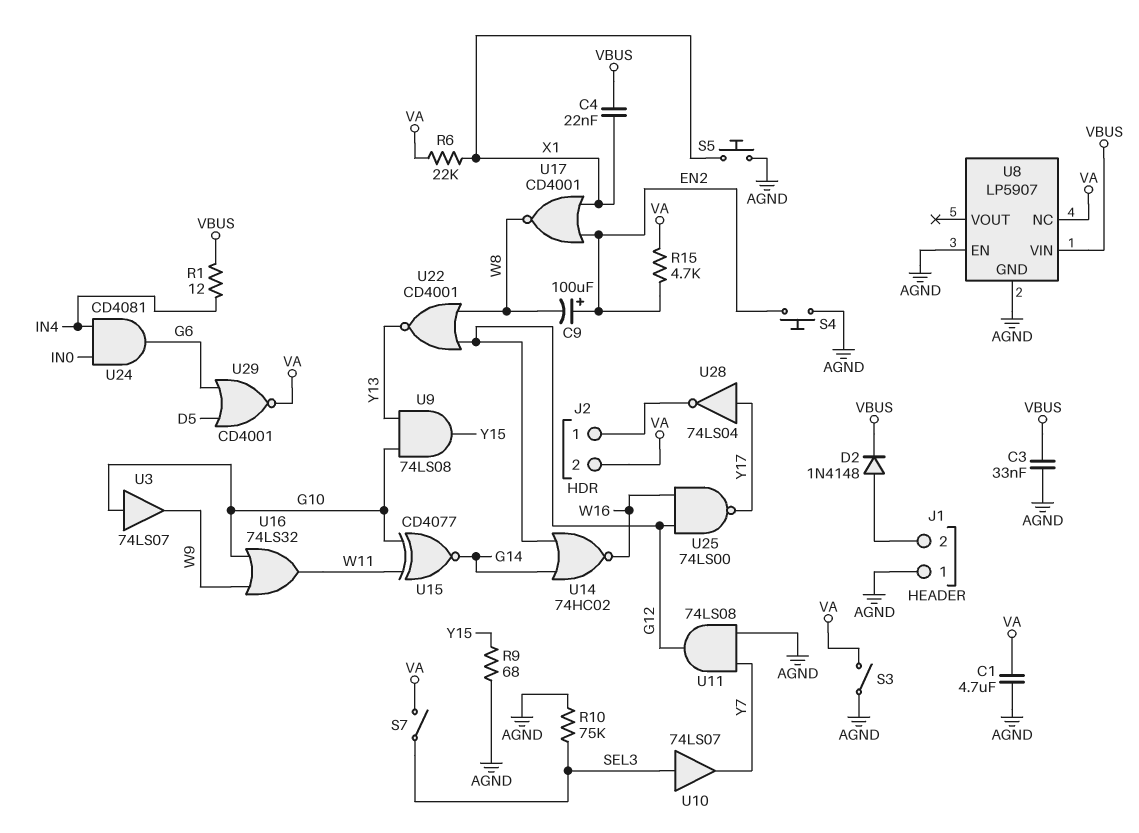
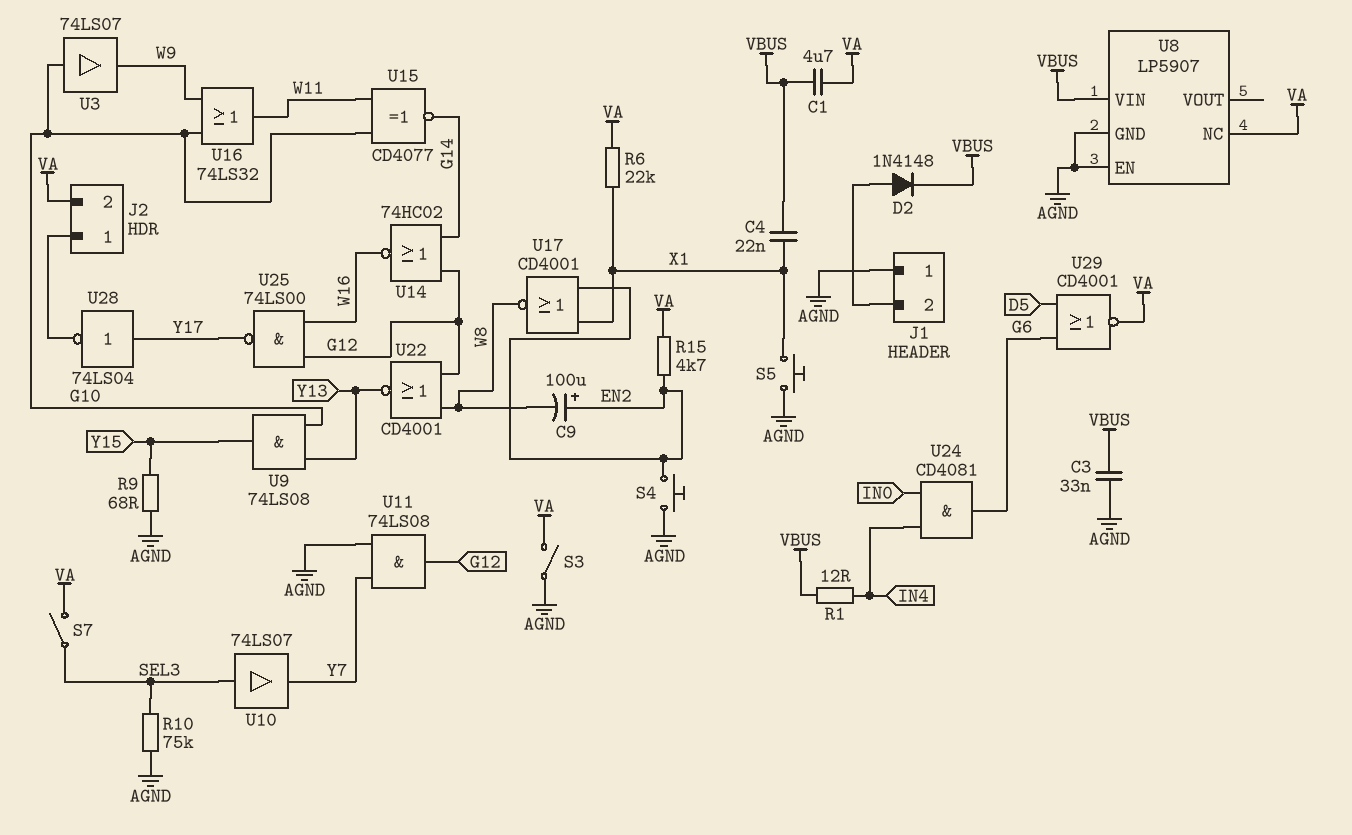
C1: 4.7uF (AGND, VA) -> 4.7uF (VA, VBUS)

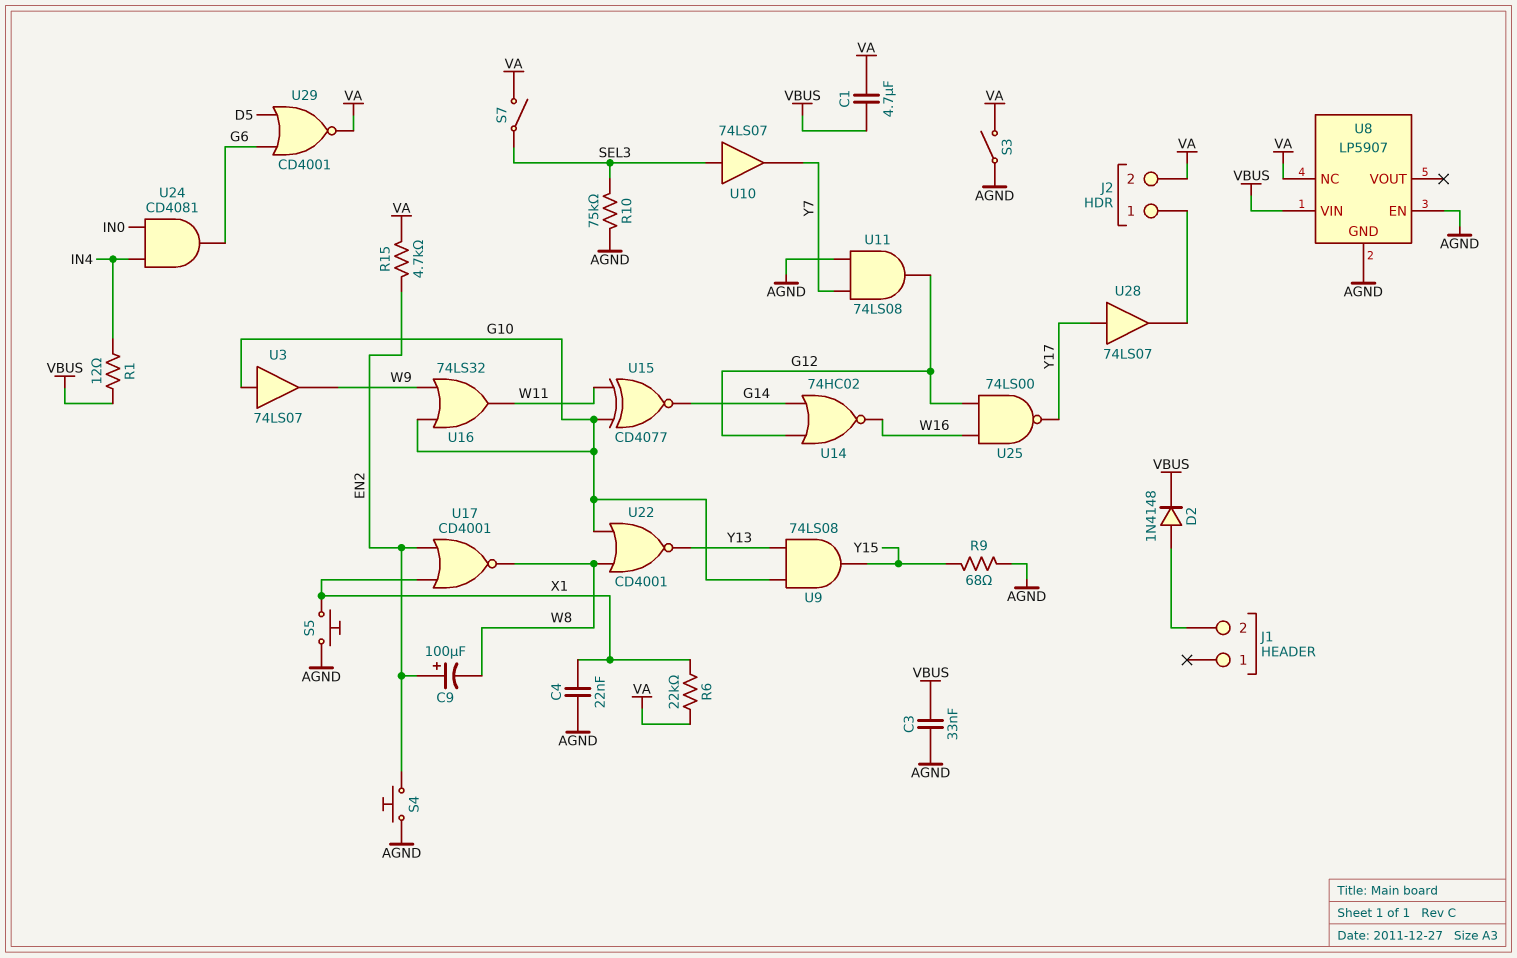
C4: 22nF (VBUS, X1) -> 22nF (AGND, X1)
J1 pin 1: AGND -> none
U22: NOR CD4001 (in G12, in W8, out Y13) -> NOR CD4001 (in G10, in W8, out Y13)
U28: NOT 74LS04 (in Y17, out J2/1) -> buffer 74LS07 (in Y17, out J2/1)

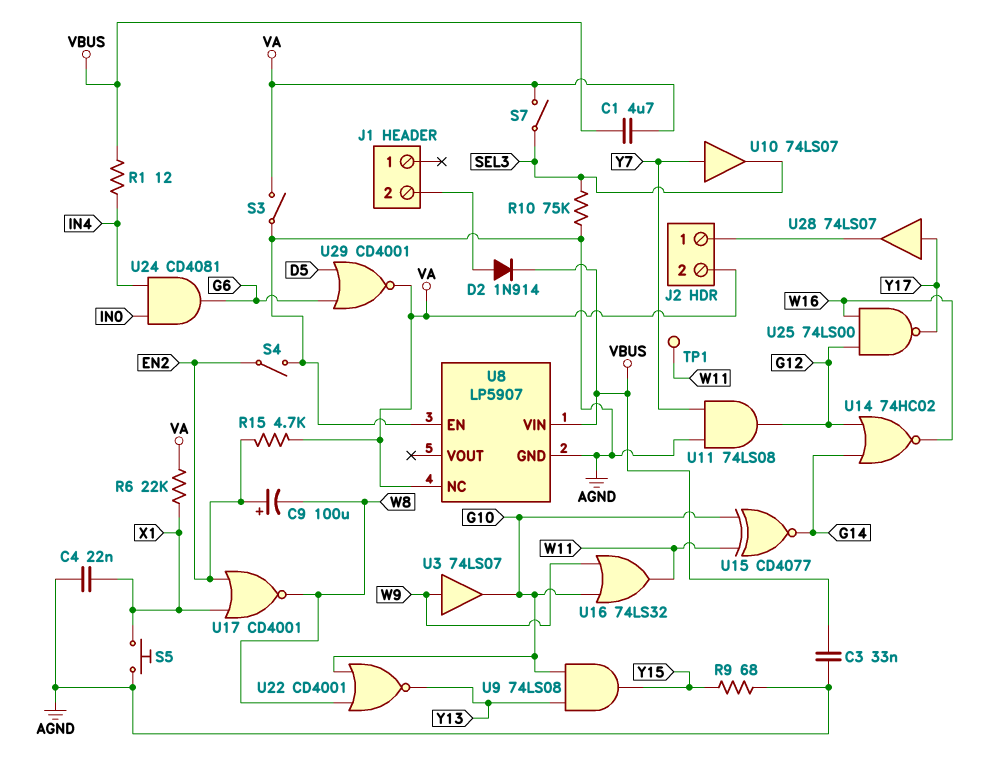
D2: diode 1N4148 (A J1/2, K VBUS) -> diode 1N914 (A J1/2, K VBUS)
S4: button (AGND, EN2) -> switch (AGND, EN2)
TP1: none -> test point (W11)
U3: buffer 74LS07 (in G10, out W9) -> buffer 74LS07 (in W9, out G10)
U10: buffer 74LS07 (in SEL3, out Y7) -> buffer 74LS07 (in Y7, out SEL3)

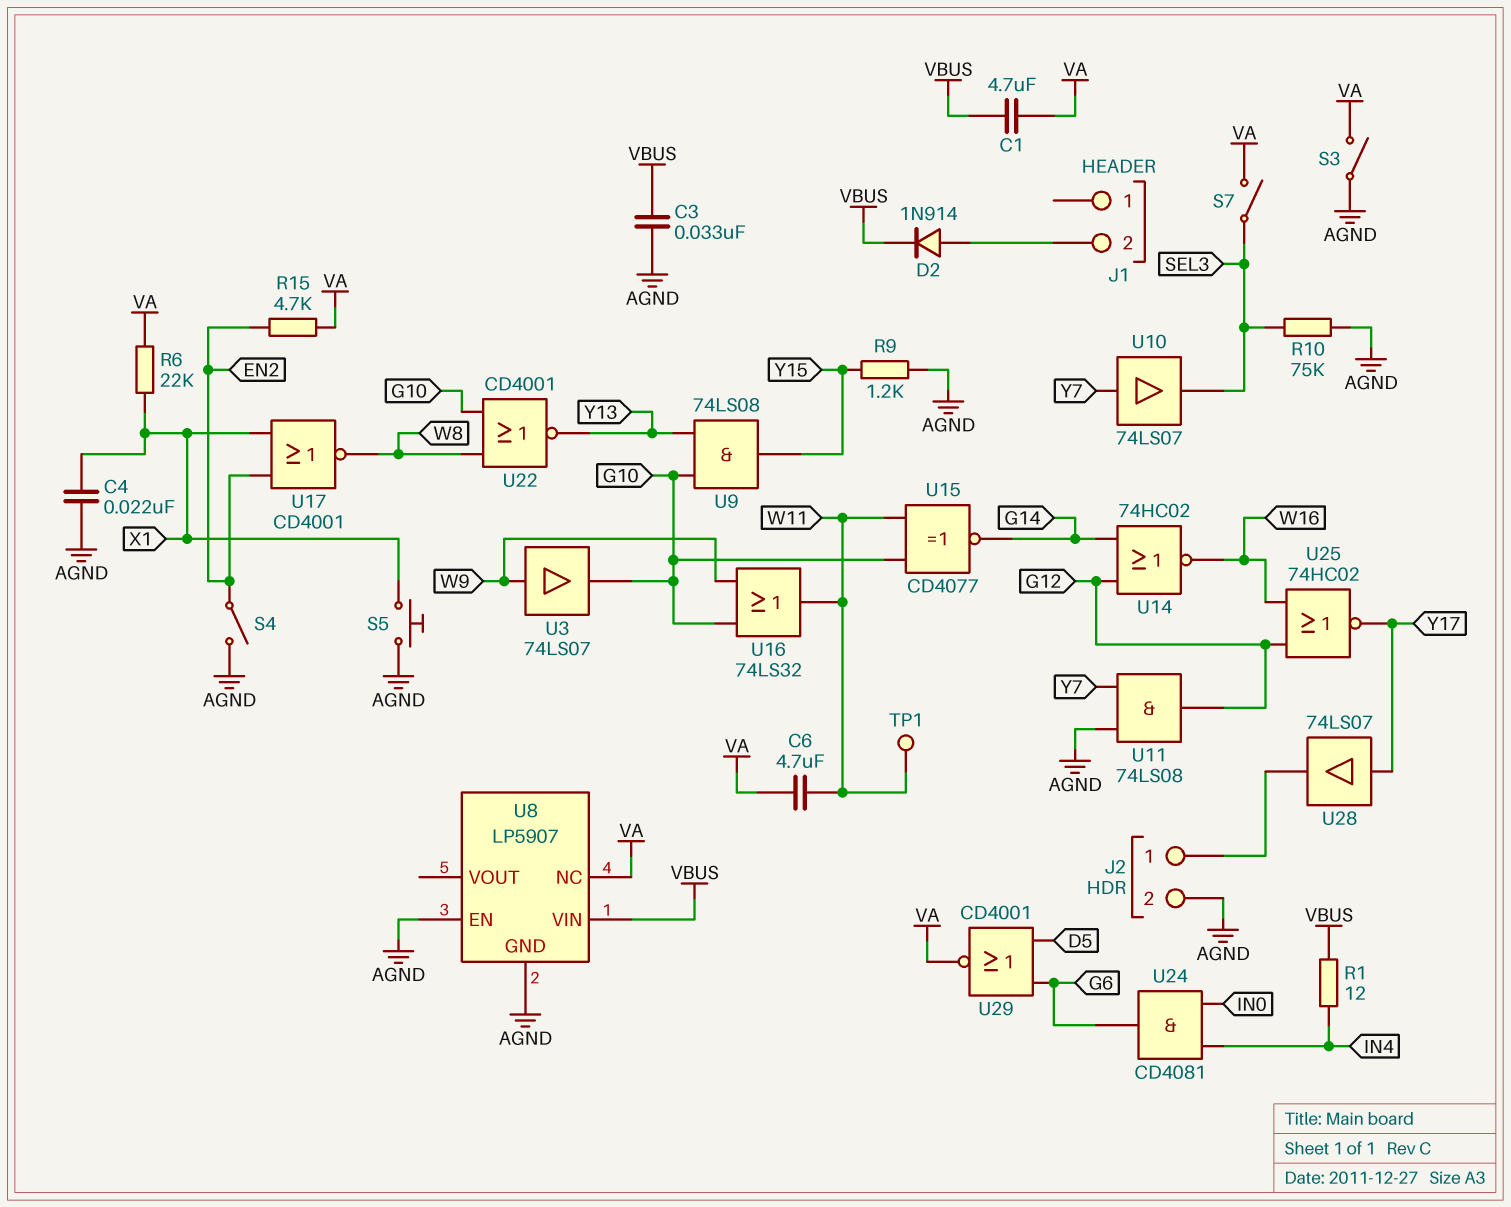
C6: none -> 4.7uF (VA, W11)
C9: 100uF (plus EN2, minus W8) -> none
J2 pin 2: VA -> AGND
R9: 68 (AGND, Y15) -> 1.2k (AGND, Y15)
U25: NAND 74LS00 (in G12, in W16, out Y17) -> NOR 74HC02 (in G12, in W16, out Y17)

